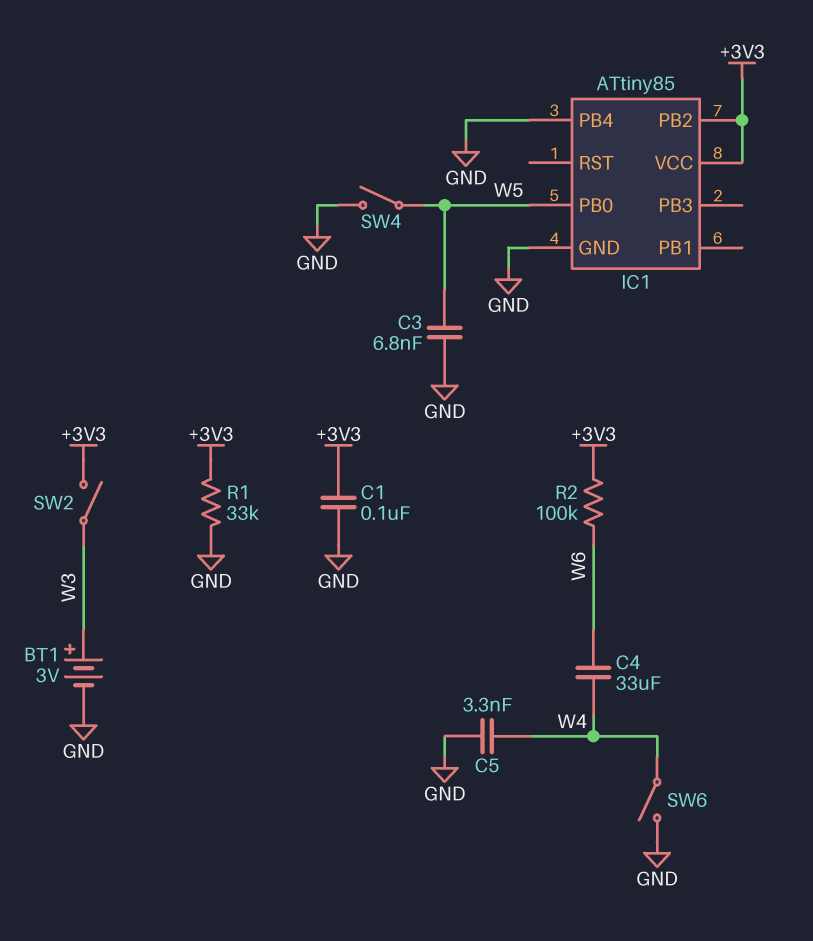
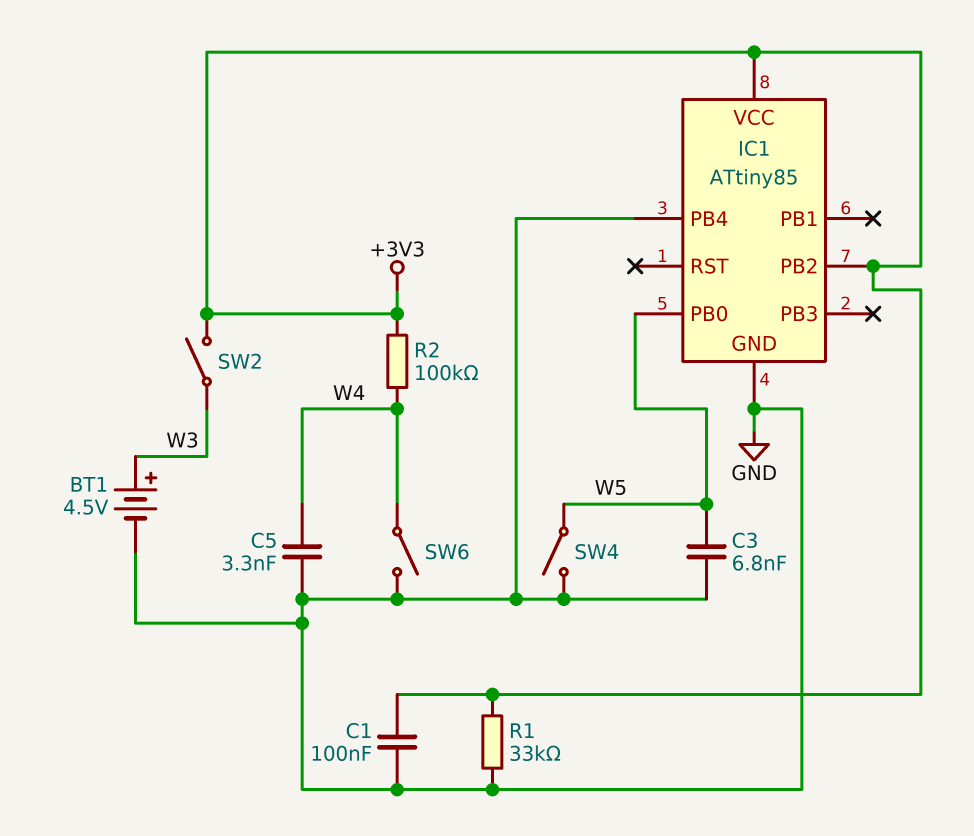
BT1: 3V (plus W3, minus GND) -> 4.5V (plus W3, minus GND)
C4: 33uF (W4, W6) -> none
R2: 100k (+3V3, W6) -> 100k (+3V3, W4)

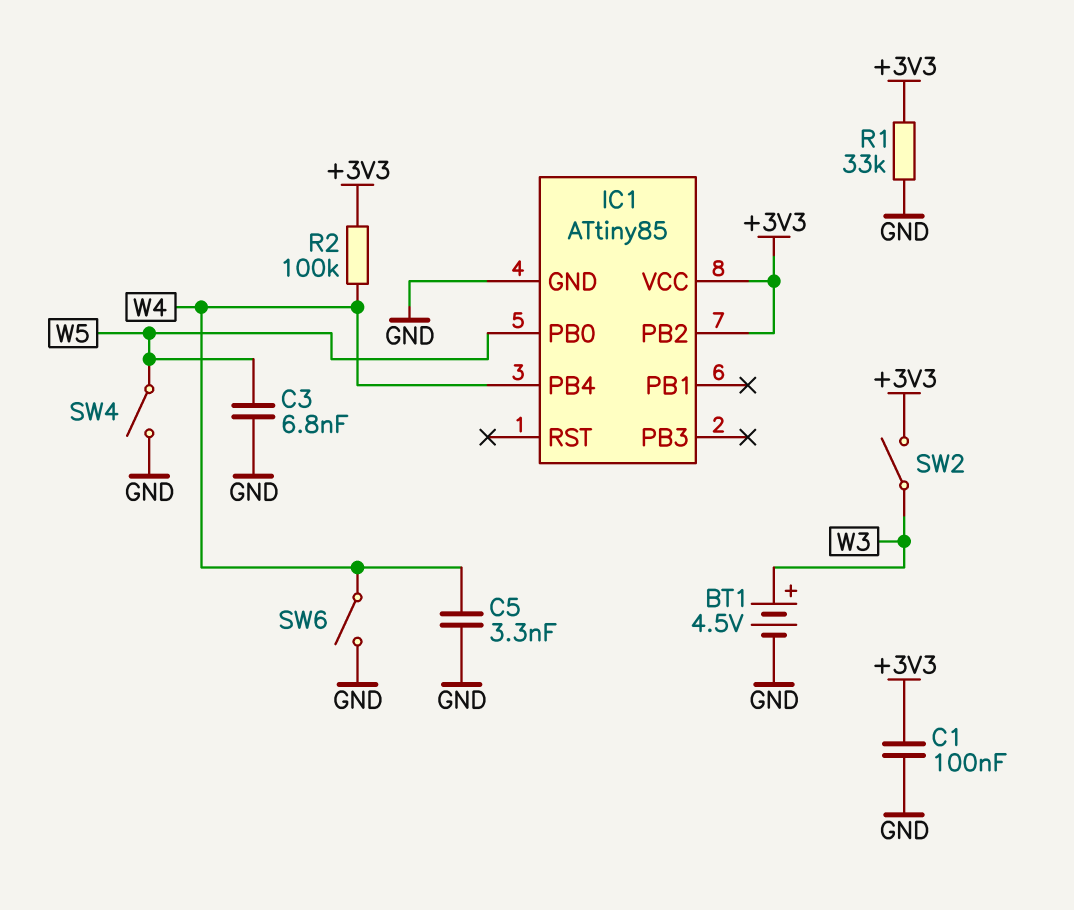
IC1 pin PB4: GND -> W4

